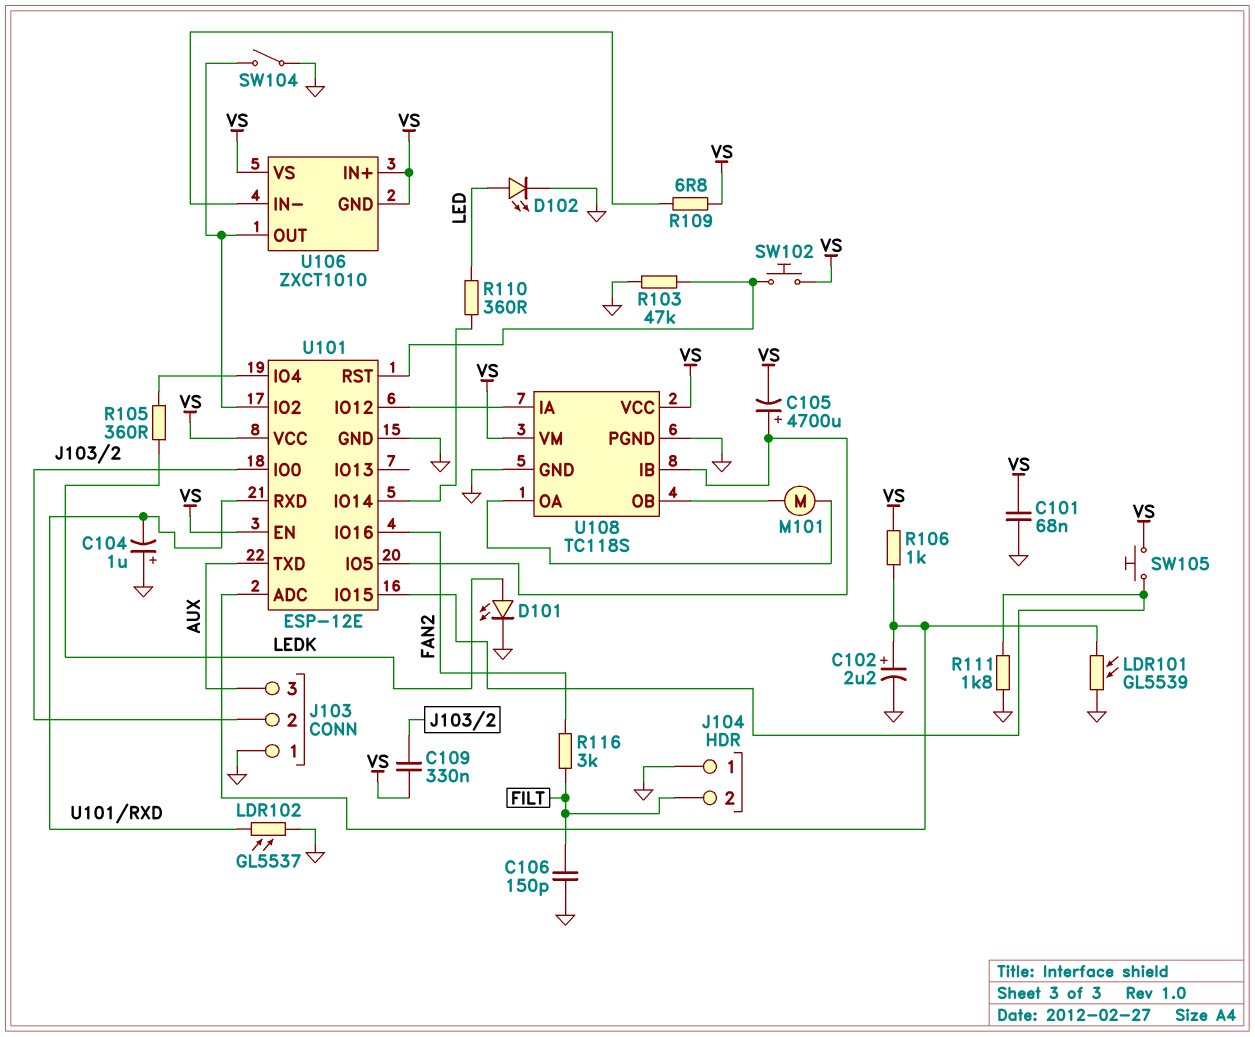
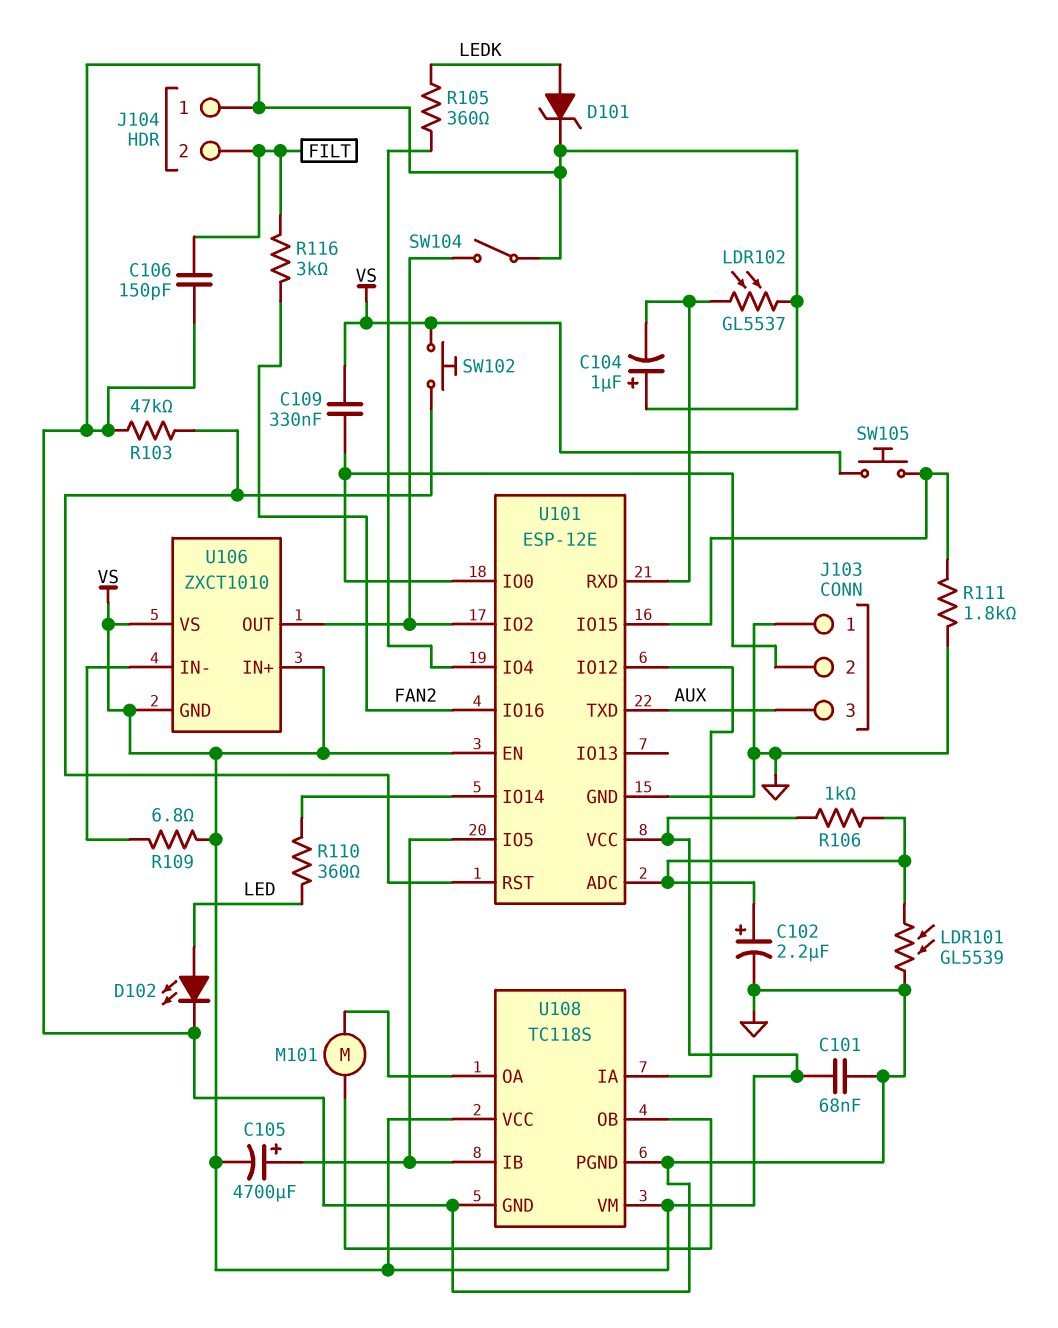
D101: LED (A LEDK, K GND) -> zener (A LEDK, K GND)

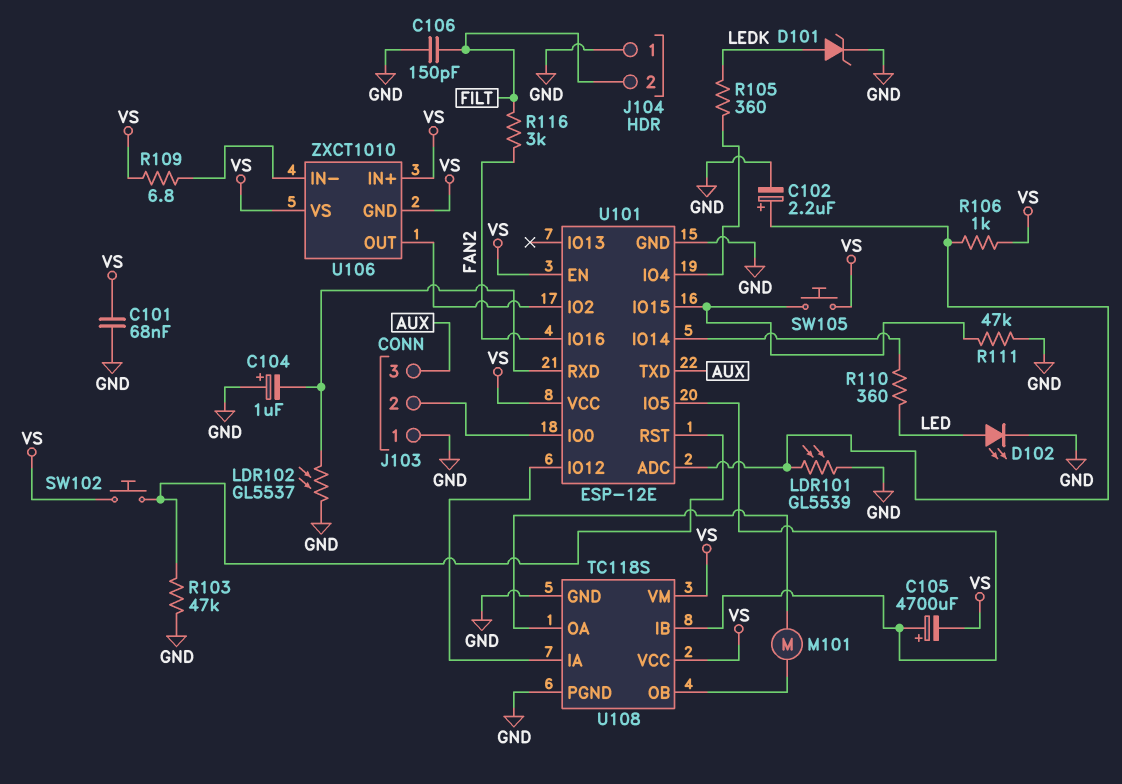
C109: 330nF (J103/2, VS) -> none
R111: 1.8k (GND, U101/IO15) -> 47k (GND, U101/IO15)
SW104: switch (GND, U101/IO2) -> none

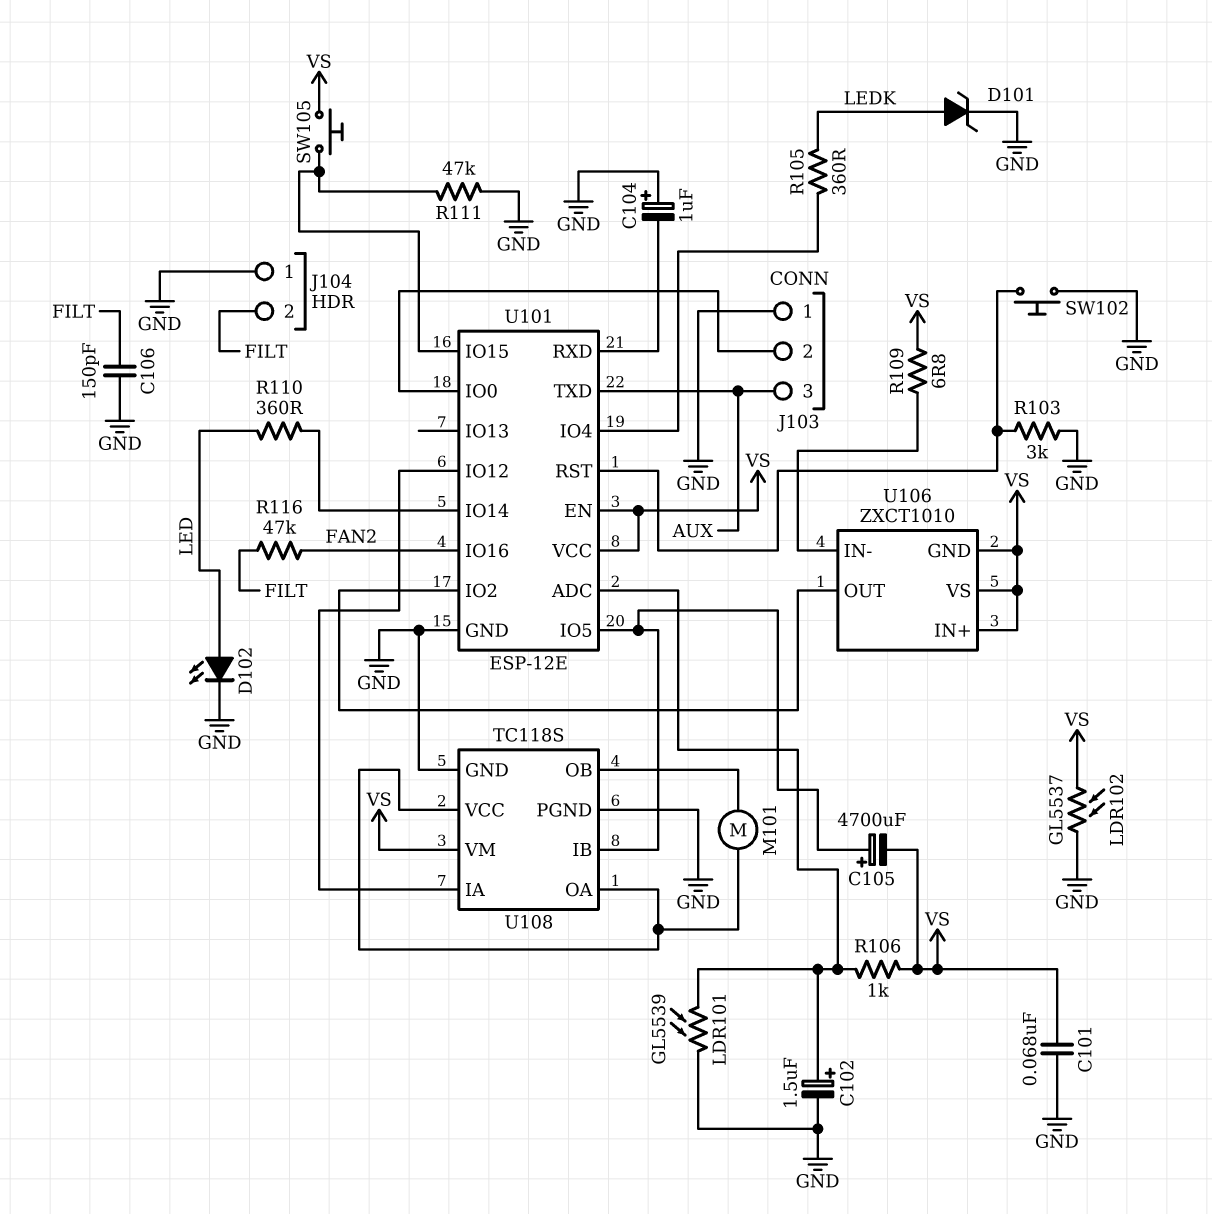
C102: 2.2uF (plus U101/ADC, minus GND) -> 1.5uF (plus U101/ADC, minus GND)
LDR102: GL5537 (GND, U101/RXD) -> GL5537 (GND, VS)
R103: 47k (GND, U101/RST) -> 3k (GND, U101/RST)
R116: 3k (FAN2, FILT) -> 47k (FAN2, FILT)
SW102: button (U101/RST, VS) -> button (GND, U101/RST)
U108 pin VCC: VS -> U108/OA

